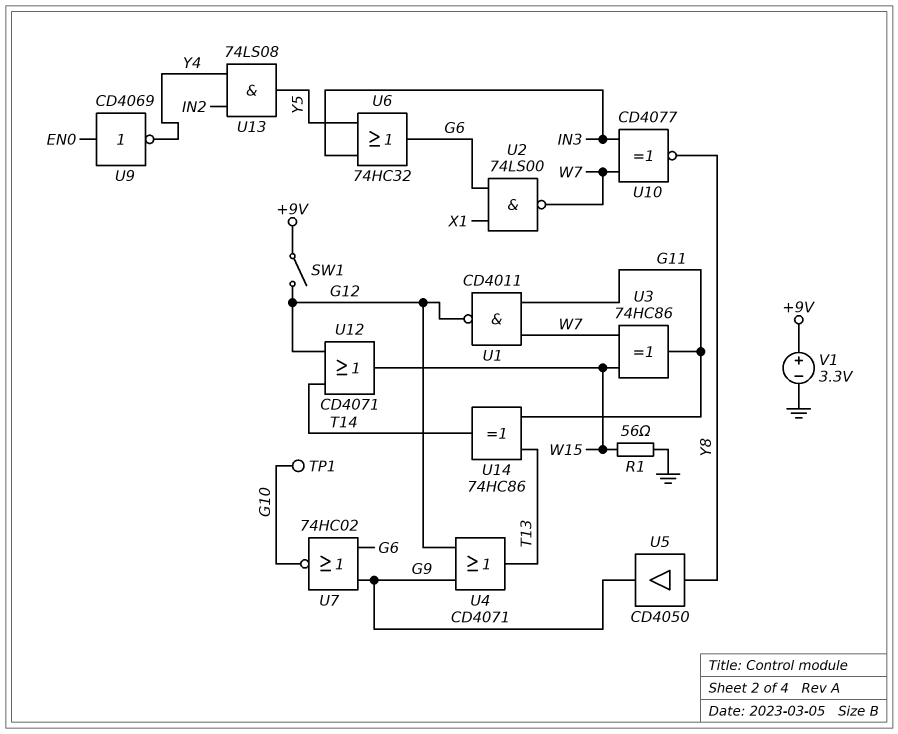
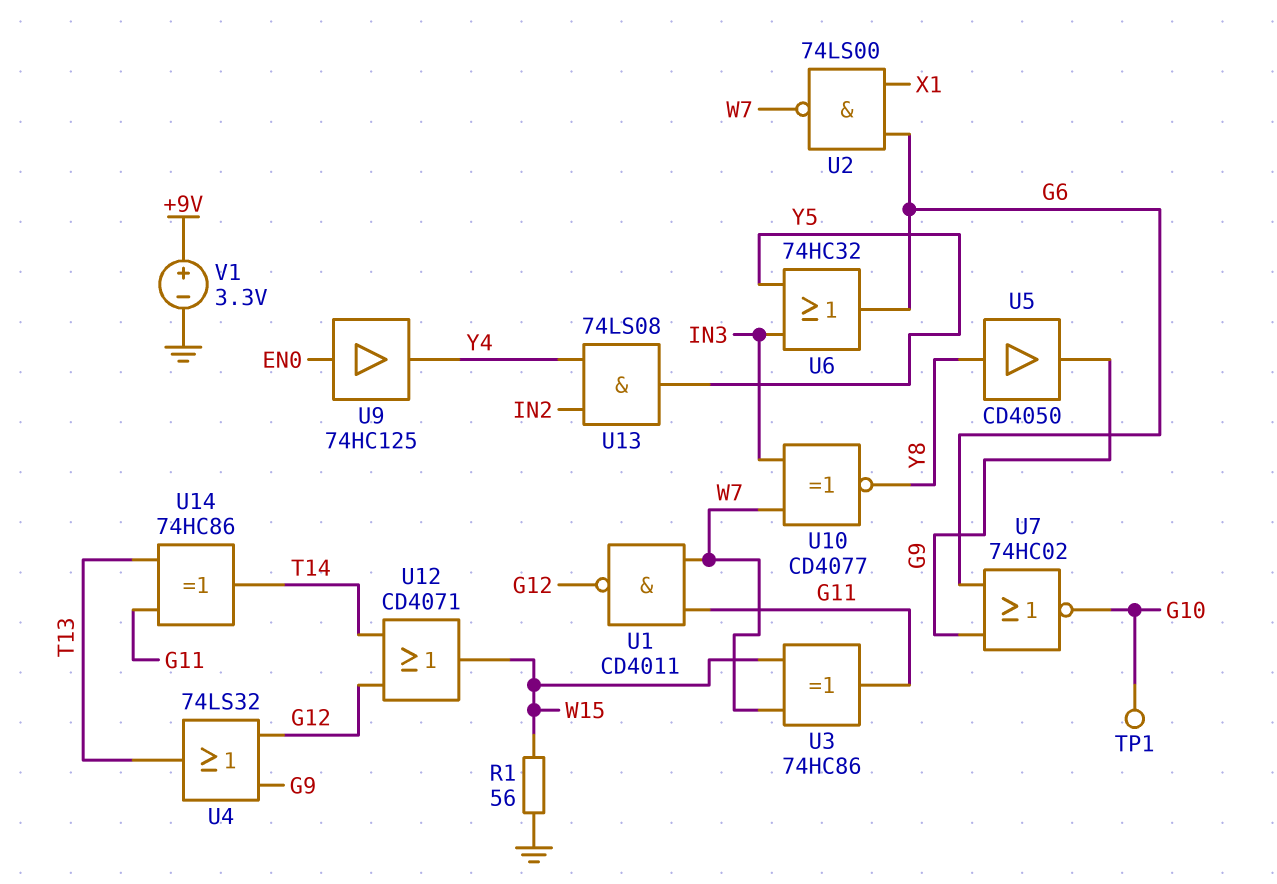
SW1: switch (+9V, G12) -> none
U4: OR CD4071 (in G9, in G12, out T13) -> OR 74LS32 (in G9, in G12, out T13)
U9: NOT CD4069 (in EN0, out Y4) -> buffer 74HC125 (in EN0, out Y4)

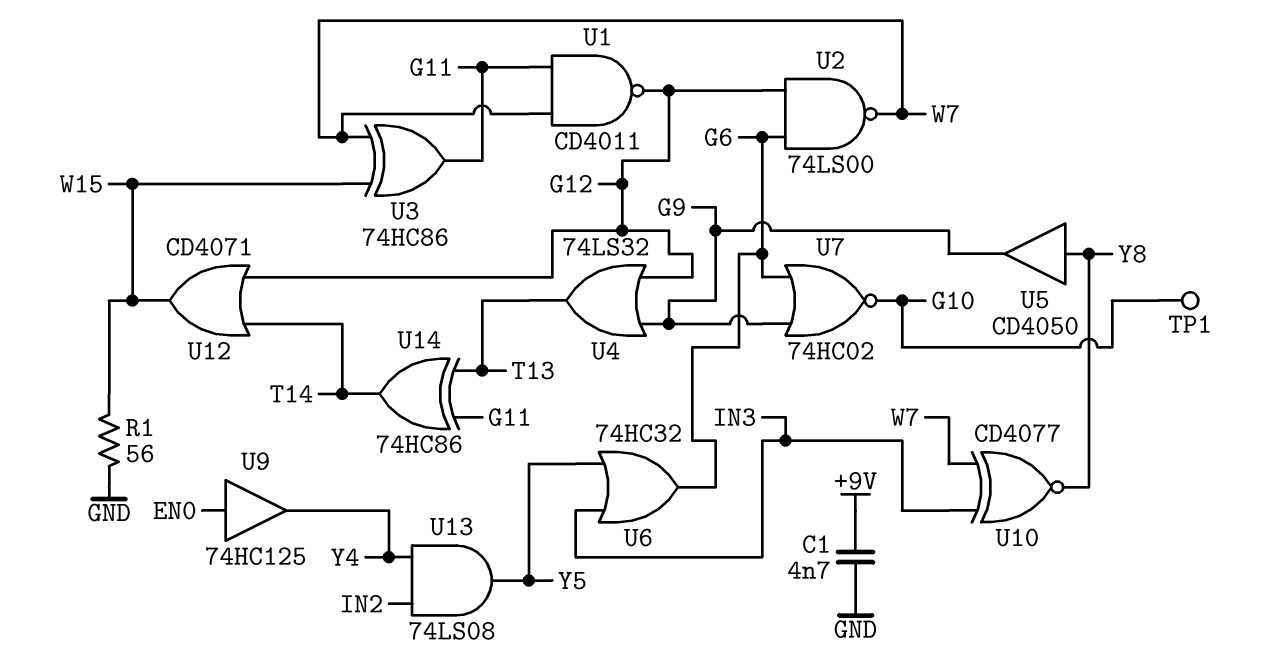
C1: none -> 4.7nF (+9V, GND)
U2: NAND 74LS00 (in G6, in X1, out W7) -> NAND 74LS00 (in G6, in G12, out W7)
V1: 3.3V (plus +9V, minus GND) -> none

